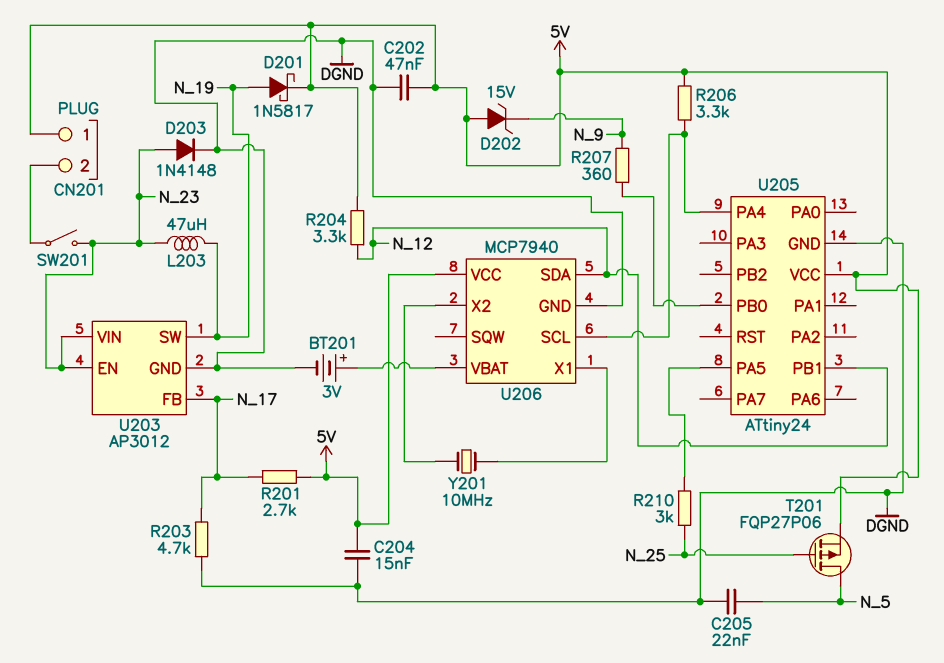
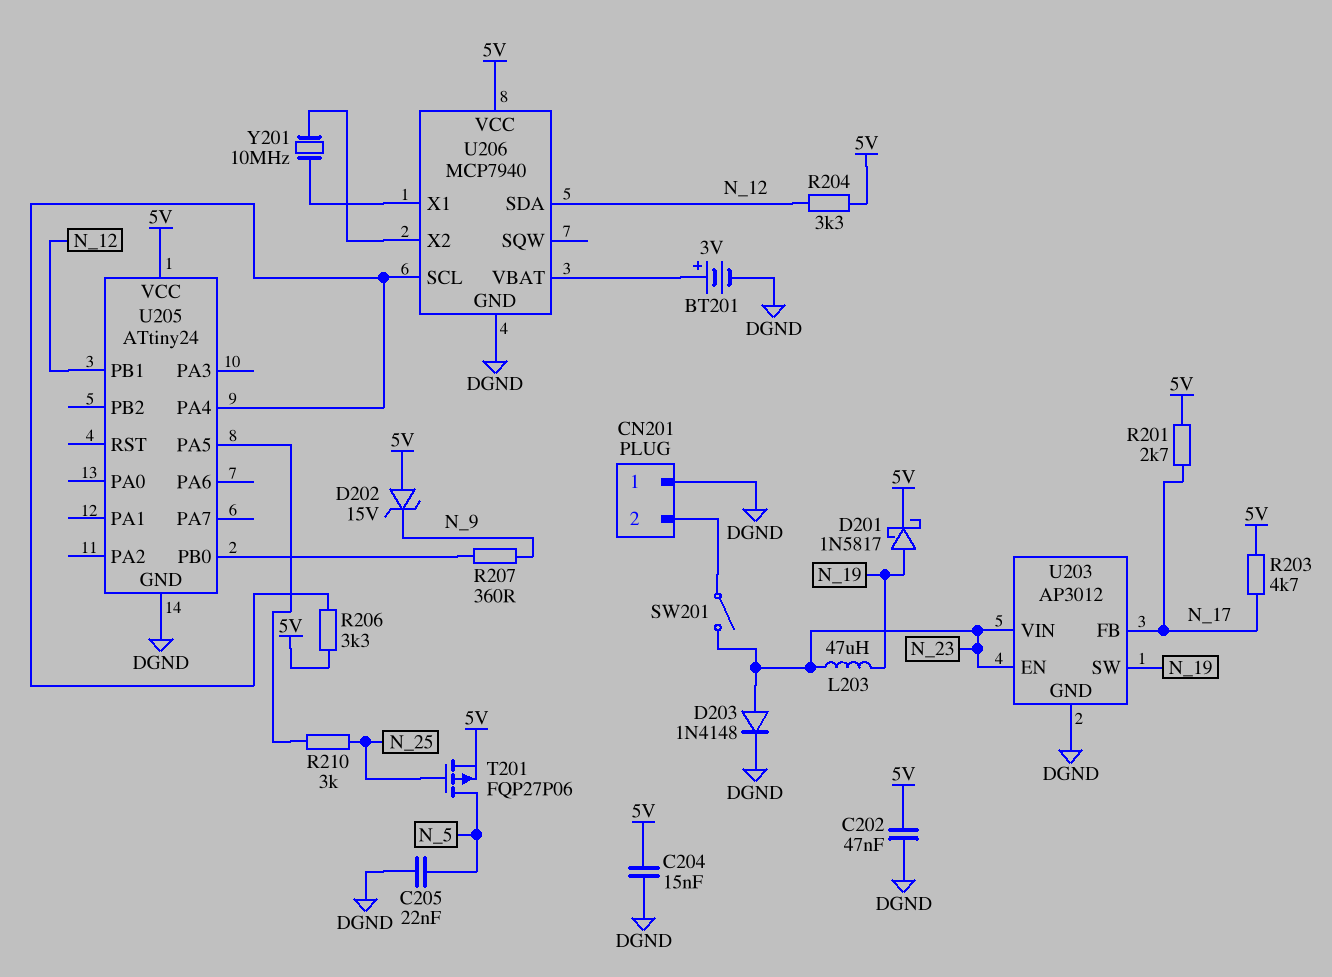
CN201 pin 1: 5V -> DGND
R203: 4.7k (DGND, N_17) -> 4.7k (5V, N_17)

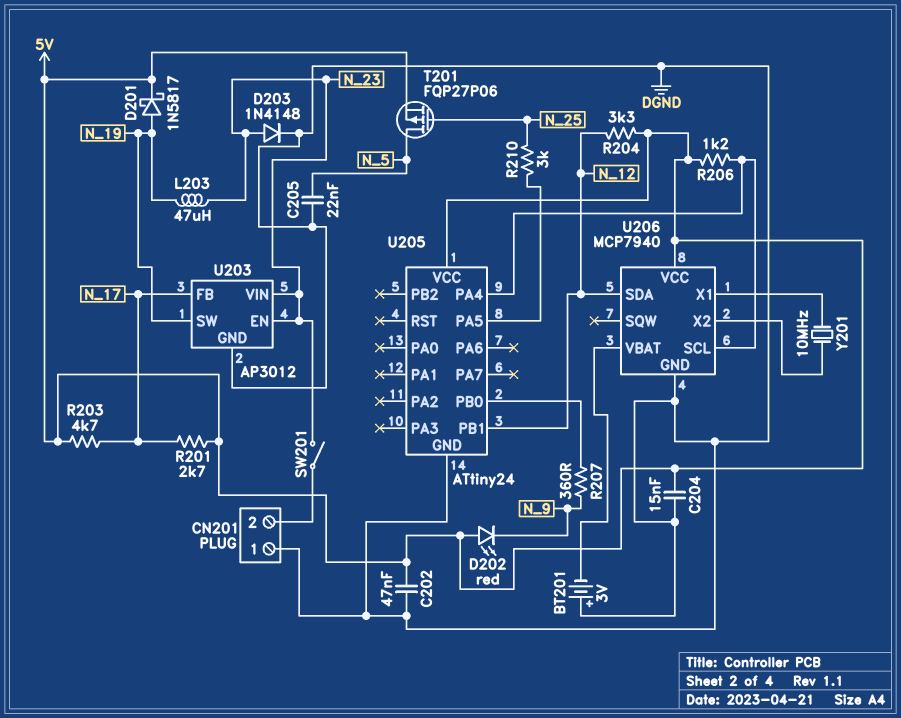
BT201: 3V (plus U206/VBAT, minus DGND) -> 3V (plus DGND, minus U206/VBAT)
D202: zener 15V (A 5V, K N_9) -> LED red (A 5V, K N_9)
R206: 3.3k (5V, U205/PA4) -> 1.2k (5V, U205/PA4)

